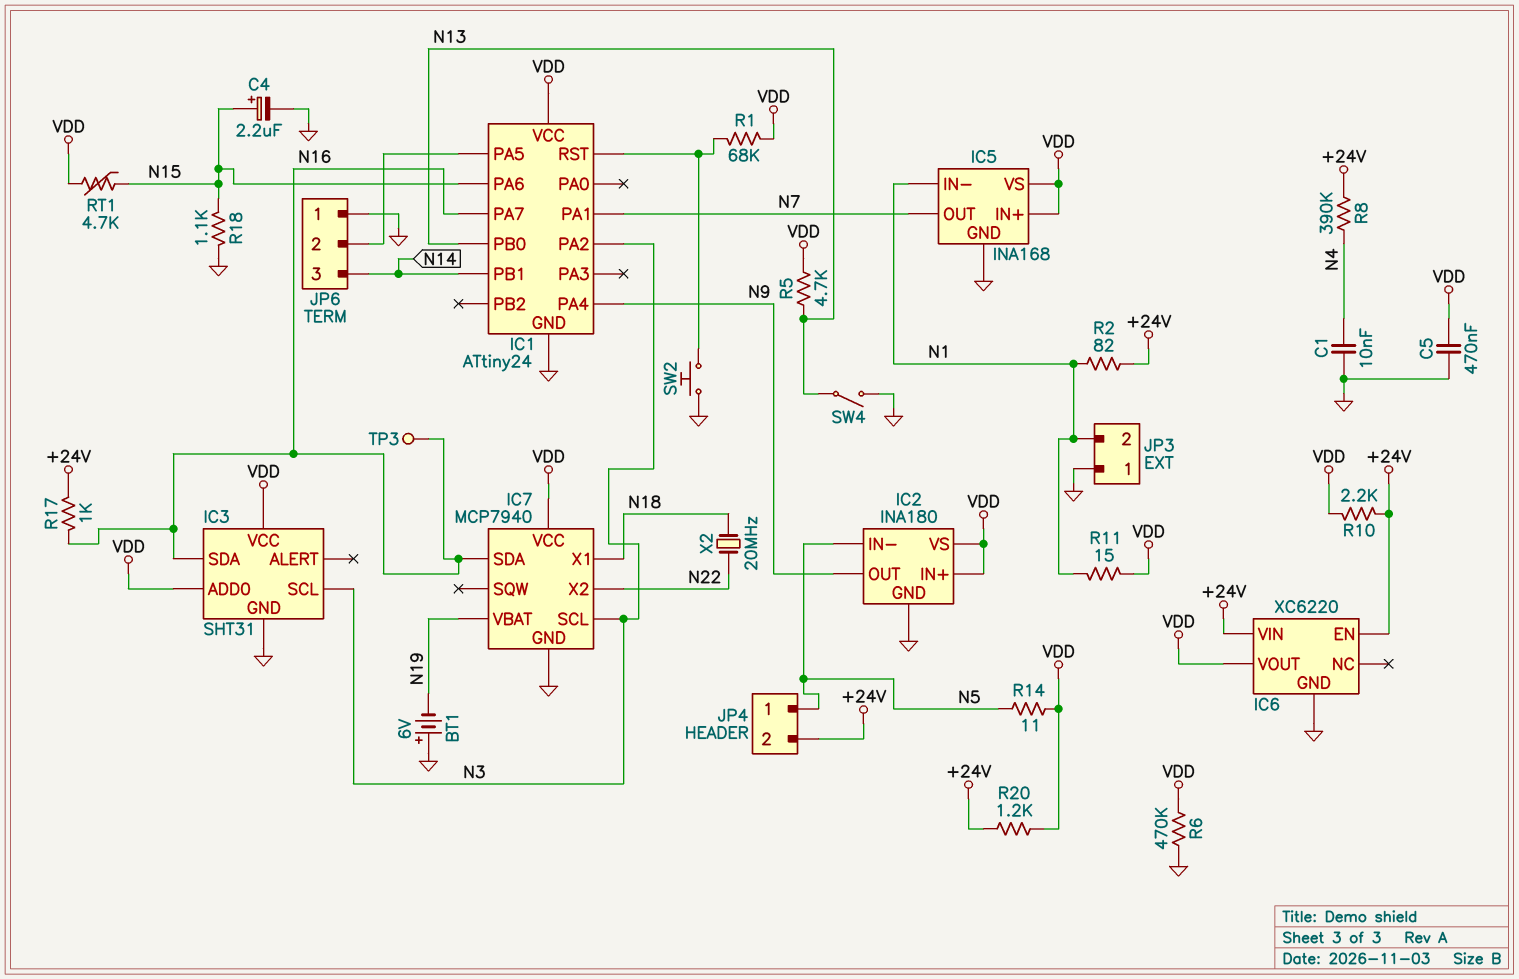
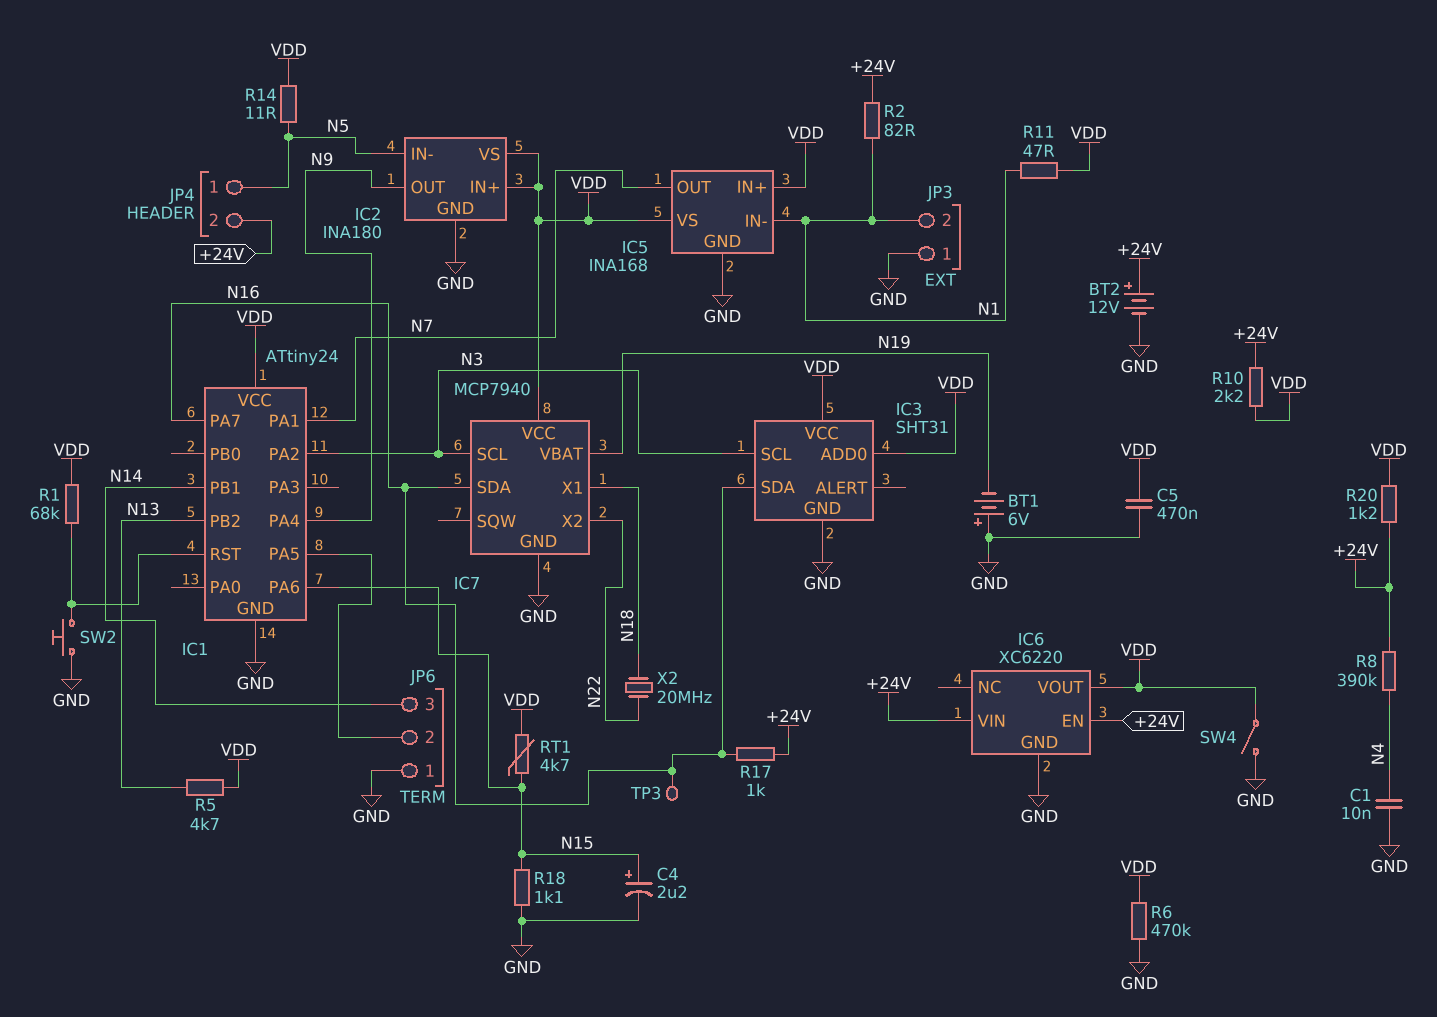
BT2: none -> 12V (plus +24V, minus GND)
IC1 pin PB0: N13 -> none
IC1 pin PB2: none -> N13
R11: 15 (N1, VDD) -> 47 (N1, VDD)
SW4: switch (GND, N13) -> switch (GND, VDD)

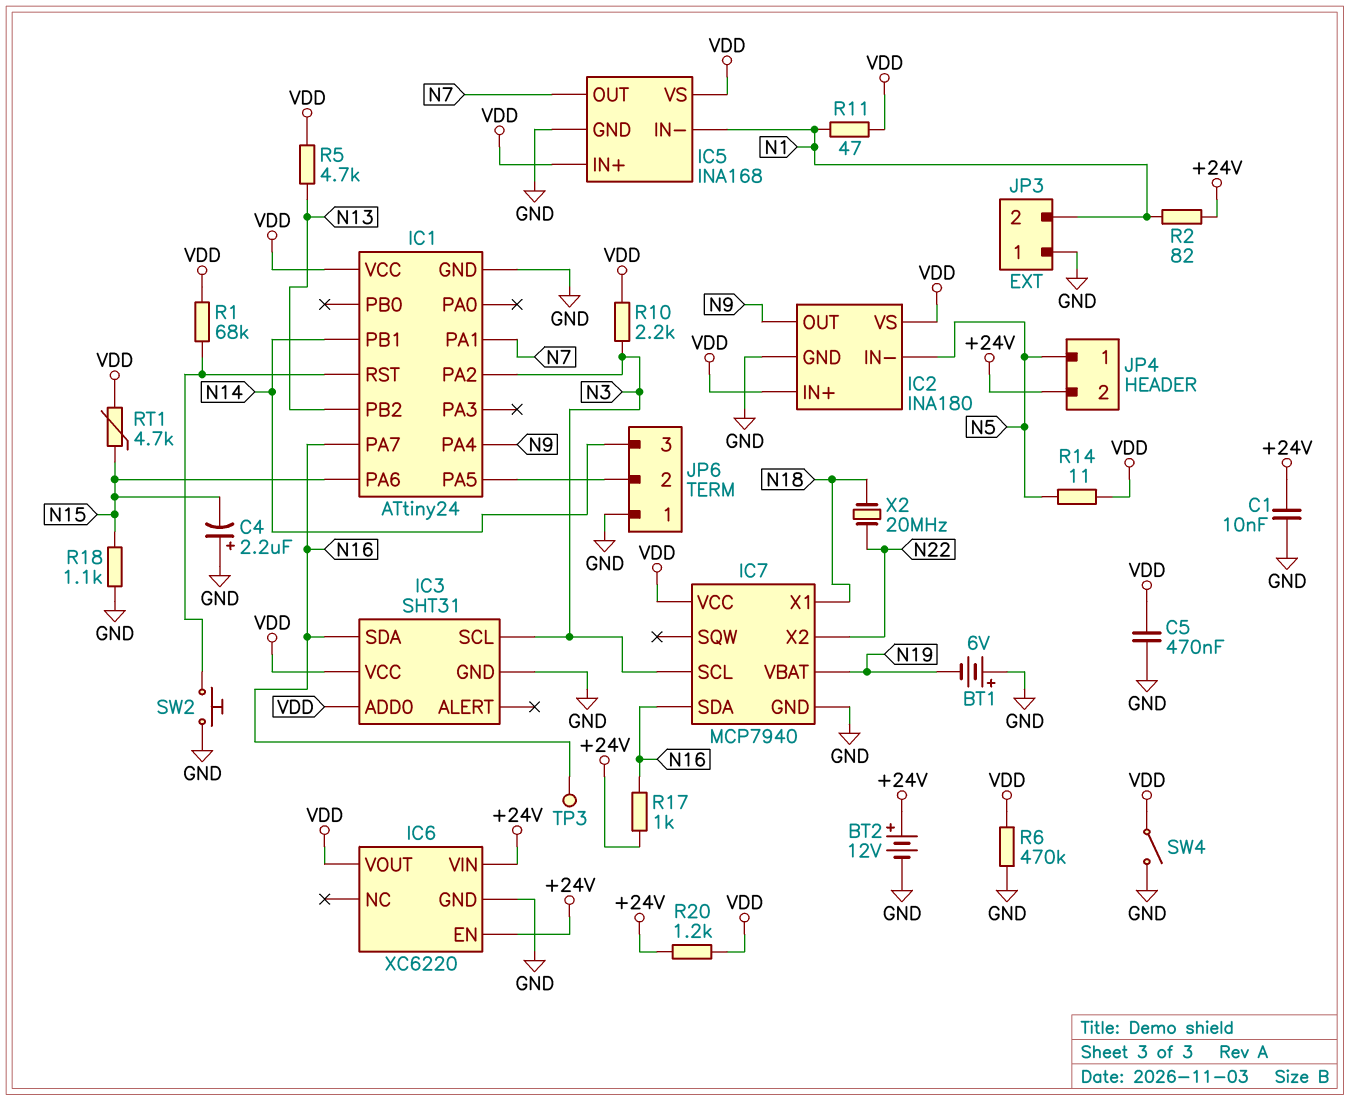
C1: 10nF (GND, N4) -> 10nF (+24V, GND)
C4: 2.2uF (plus N15, minus GND) -> 2.2uF (plus GND, minus N15)
R8: 390k (+24V, N4) -> none
R10: 2.2k (+24V, VDD) -> 2.2k (N3, VDD)

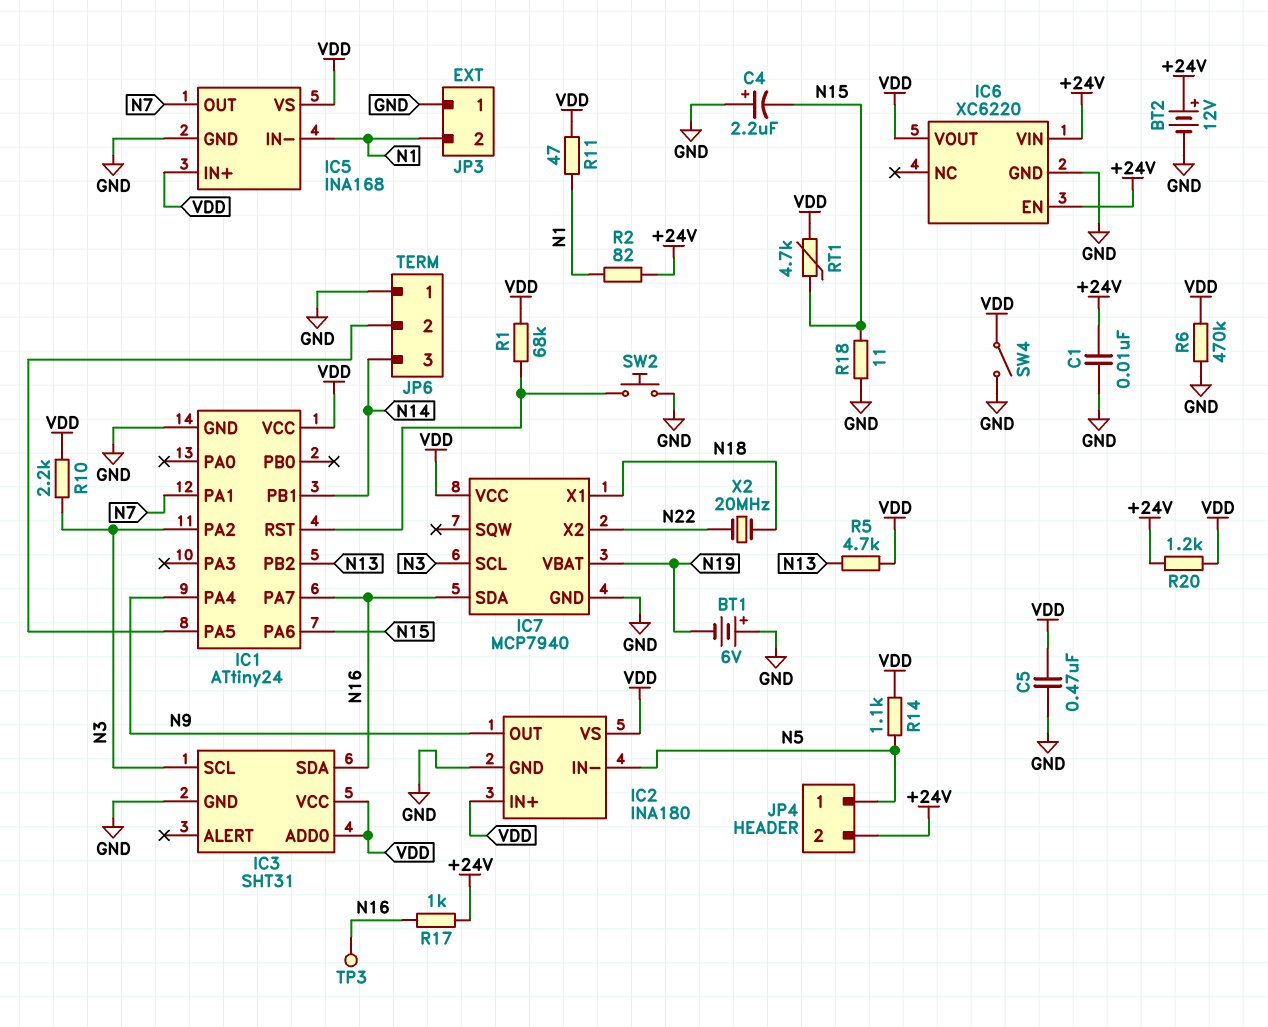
R14: 11 (N5, VDD) -> 1.1k (N5, VDD)
R18: 1.1k (GND, N15) -> 11 (GND, N15)

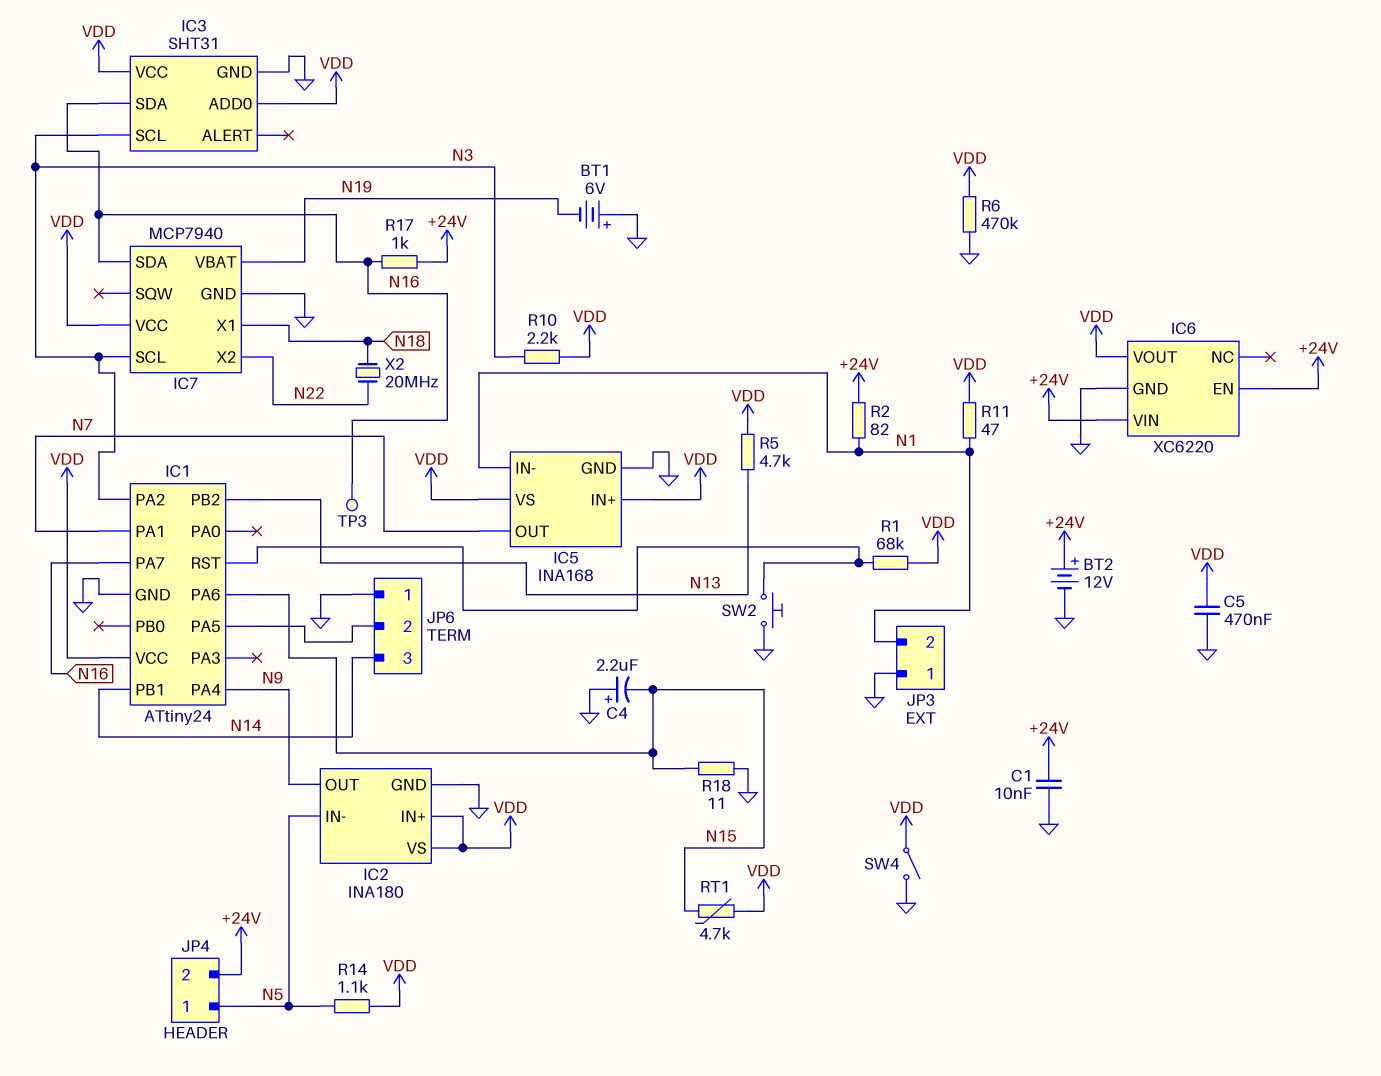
R20: 1.2k (+24V, VDD) -> none

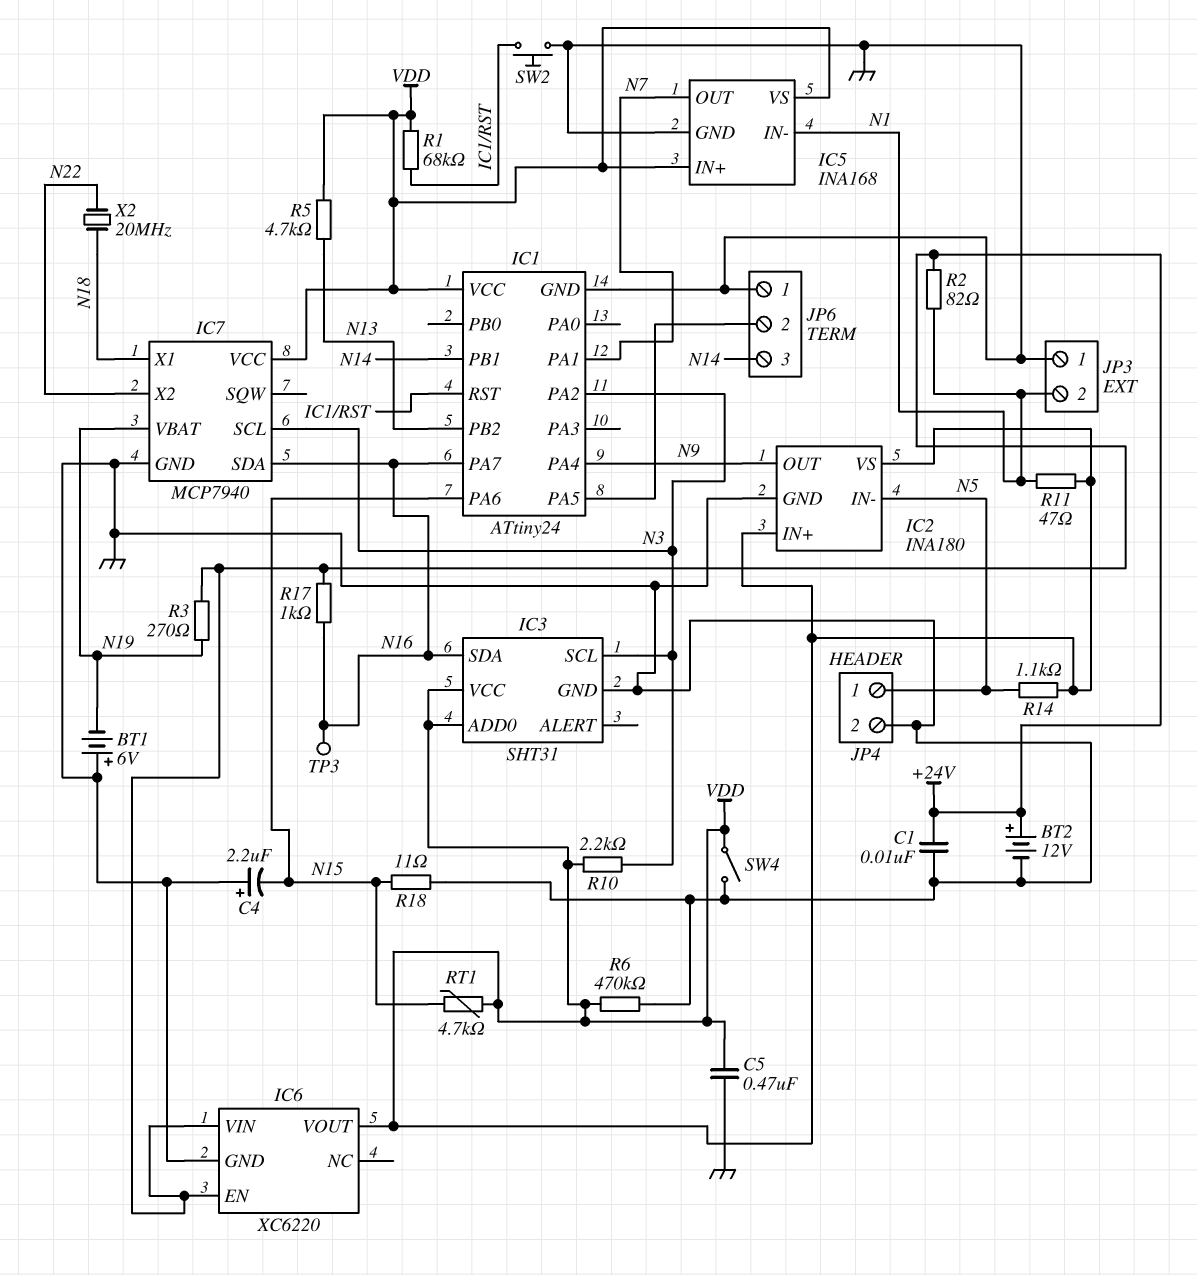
JP4 pin 2: +24V -> GND
R3: none -> 270 (+24V, N19)

